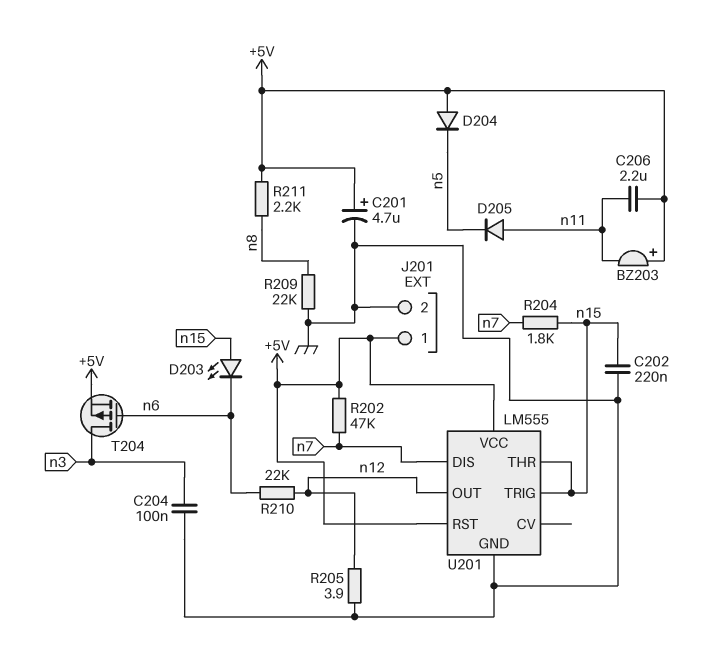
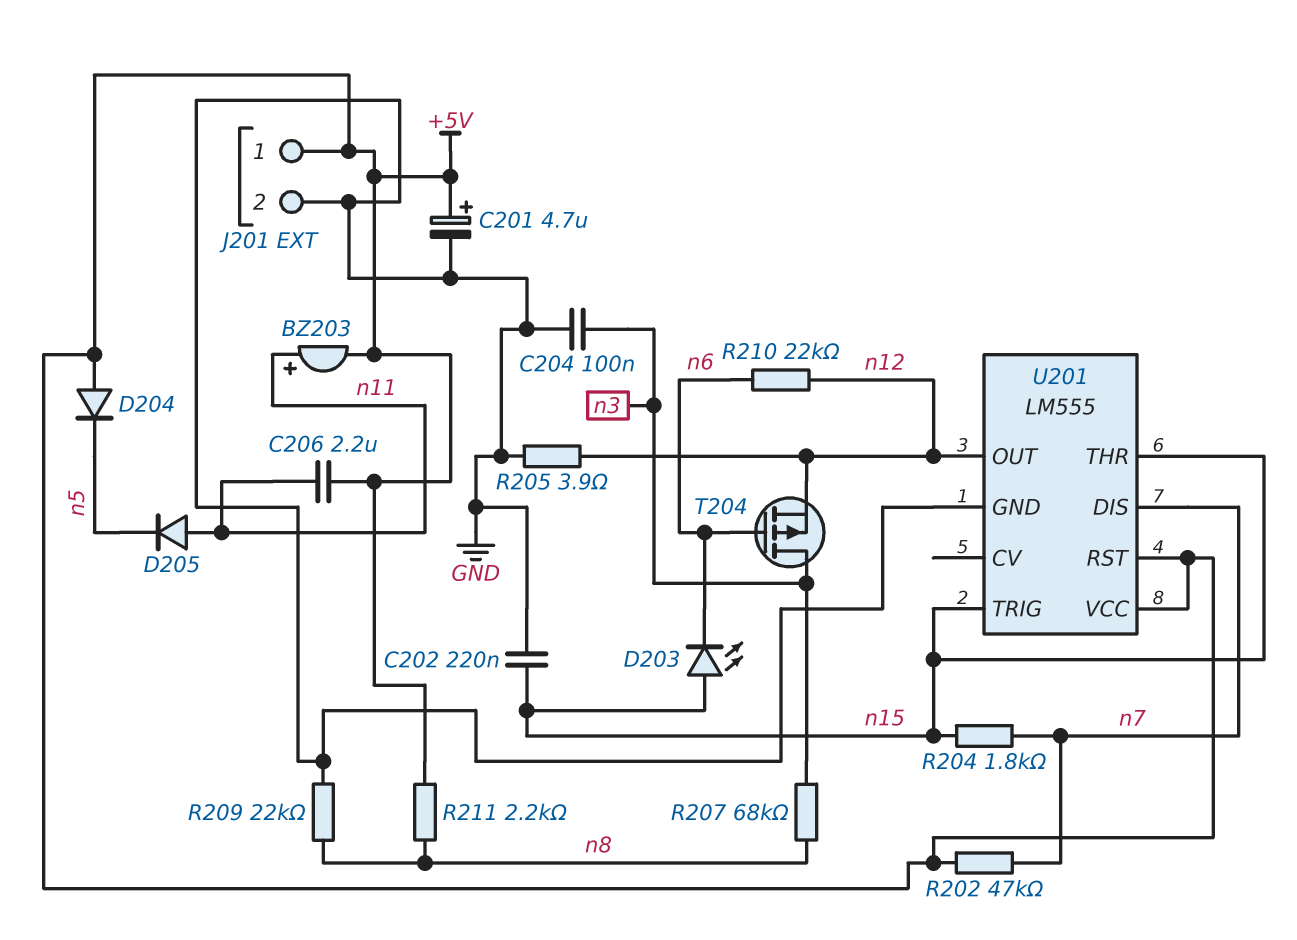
BZ203: buzzer (plus +5V, minus n11) -> buzzer (plus n11, minus +5V)
R207: none -> 68k (n3, n8)
T204: PMOS (G n6, D n3, S +5V) -> PMOS (G n6, D n3, S n12)

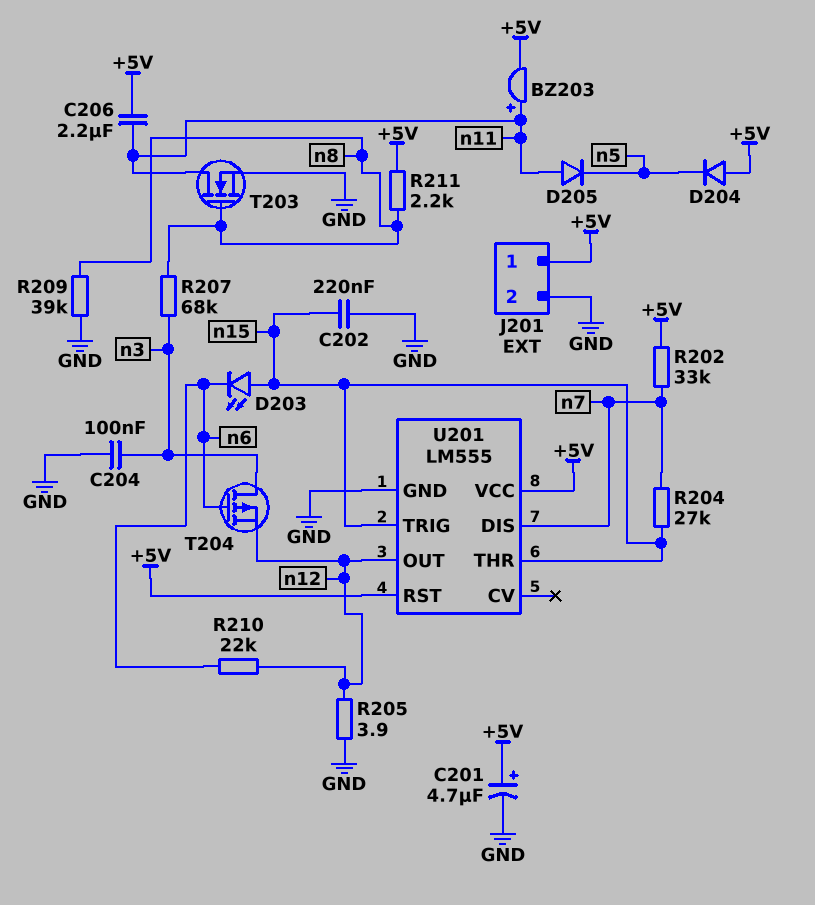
R202: 47k (+5V, n7) -> 33k (+5V, n7)
R204: 1.8k (n7, n15) -> 27k (n7, n15)
R209: 22k (GND, n8) -> 39k (GND, n8)
T203: none -> NMOS (G n8, D n11, S GND)

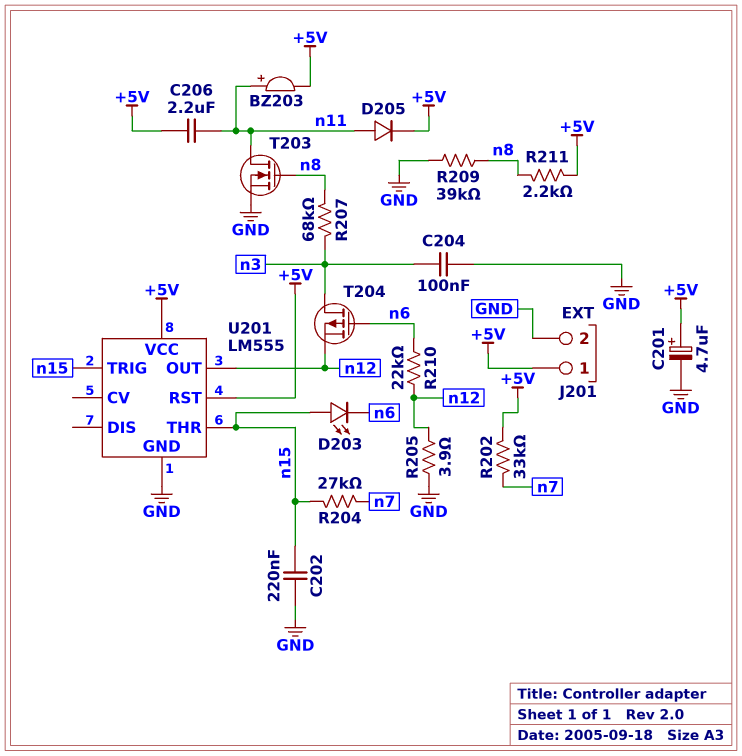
D204: diode (A +5V, K n5) -> none
D205: diode (A n11, K n5) -> diode (A n11, K +5V)
U201 pin DIS: n7 -> none

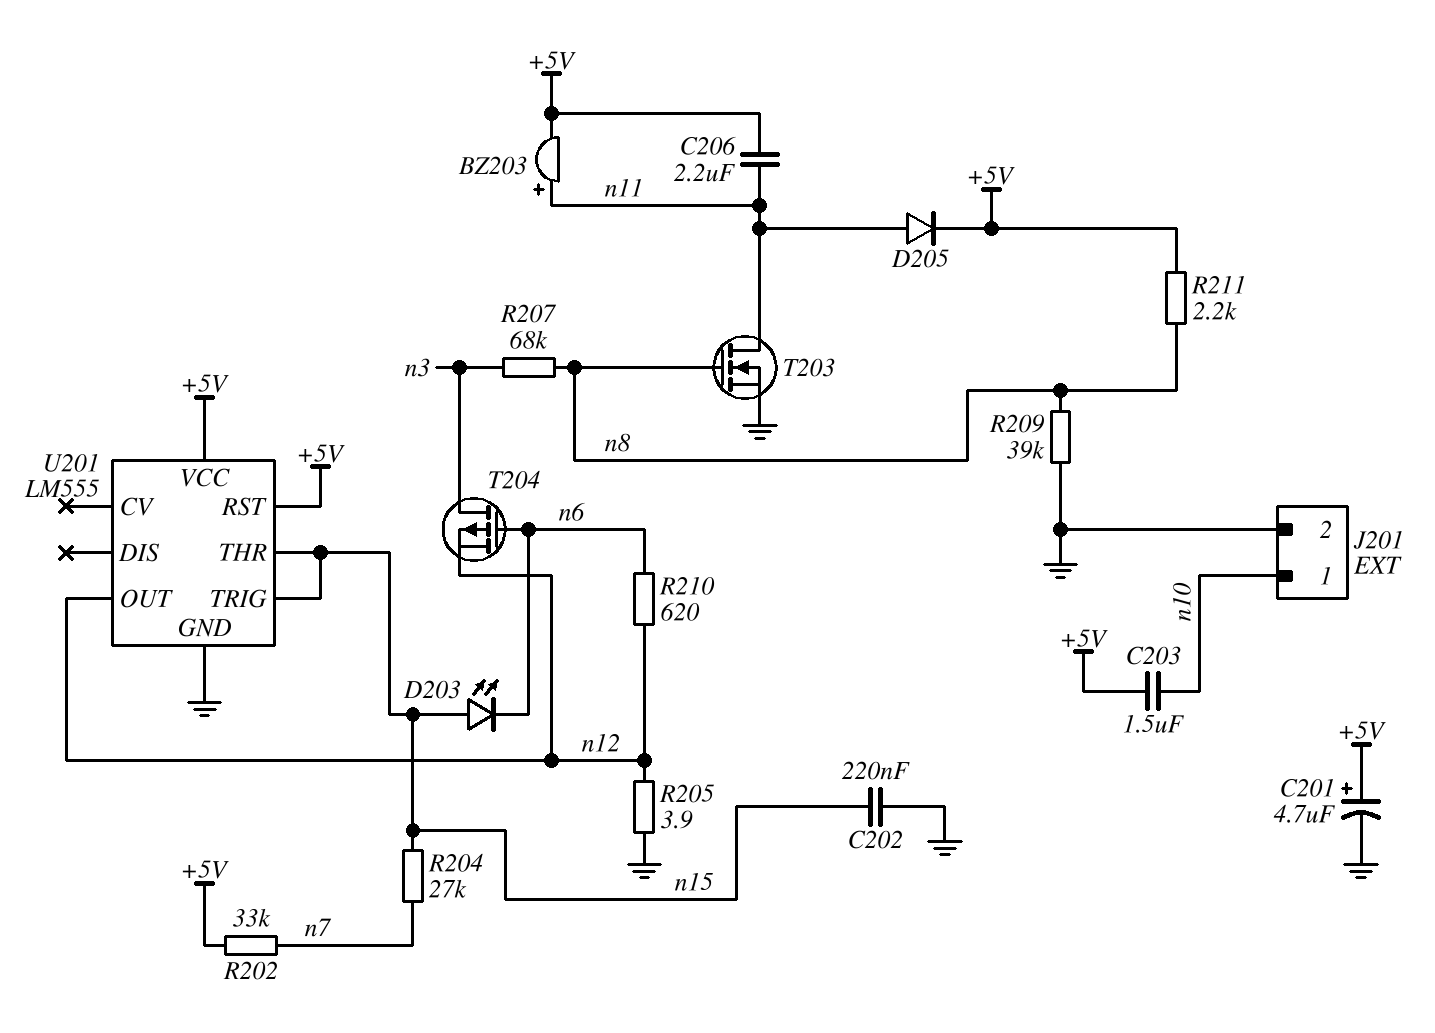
C203: none -> 1.5uF (+5V, n10)
C204: 100nF (GND, n3) -> none
J201 pin 1: +5V -> n10
R210: 22k (n6, n12) -> 620 (n6, n12)

